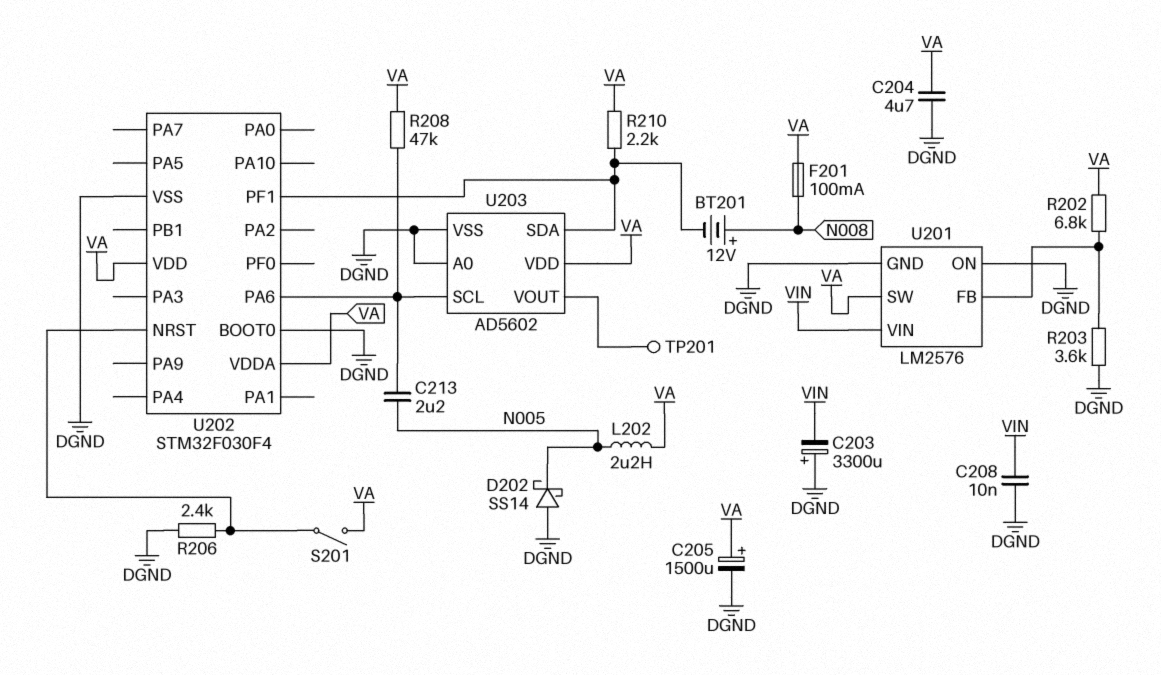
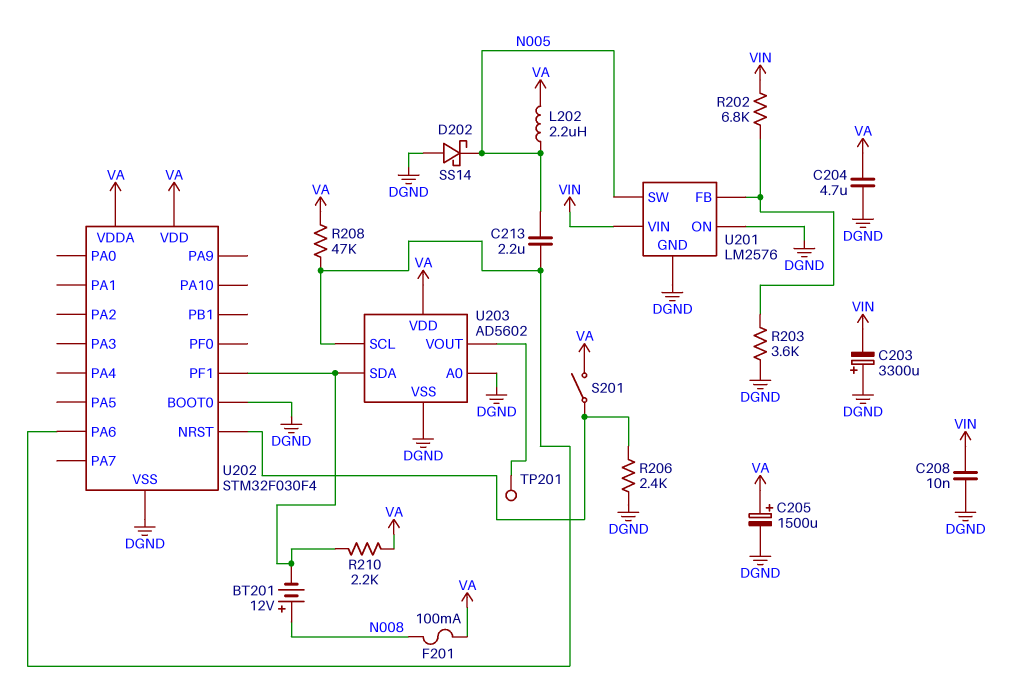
R202: 6.8k (U201/FB, VA) -> 6.8k (U201/FB, VIN)
U201 pin SW: VA -> N005

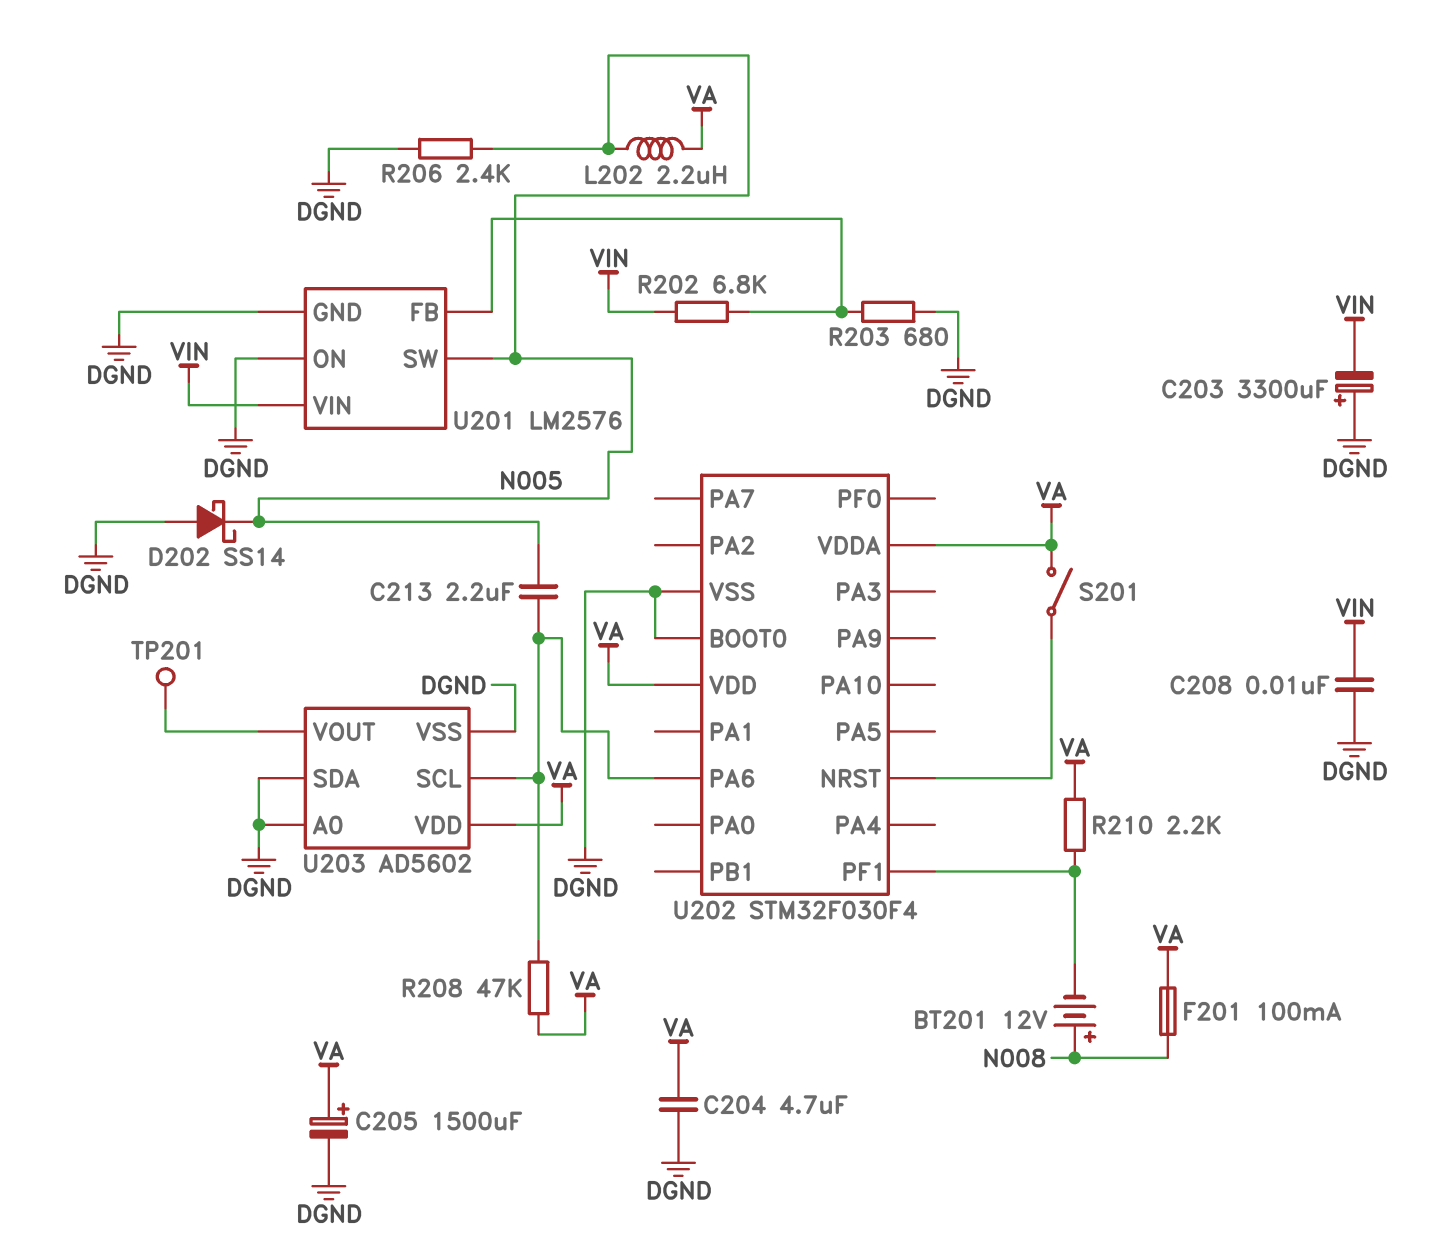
R203: 3.6k (DGND, U201/FB) -> 680 (DGND, U201/FB)
R206: 2.4k (DGND, U202/NRST) -> 2.4k (DGND, N005)
U203 pin SDA: U202/PF1 -> DGND

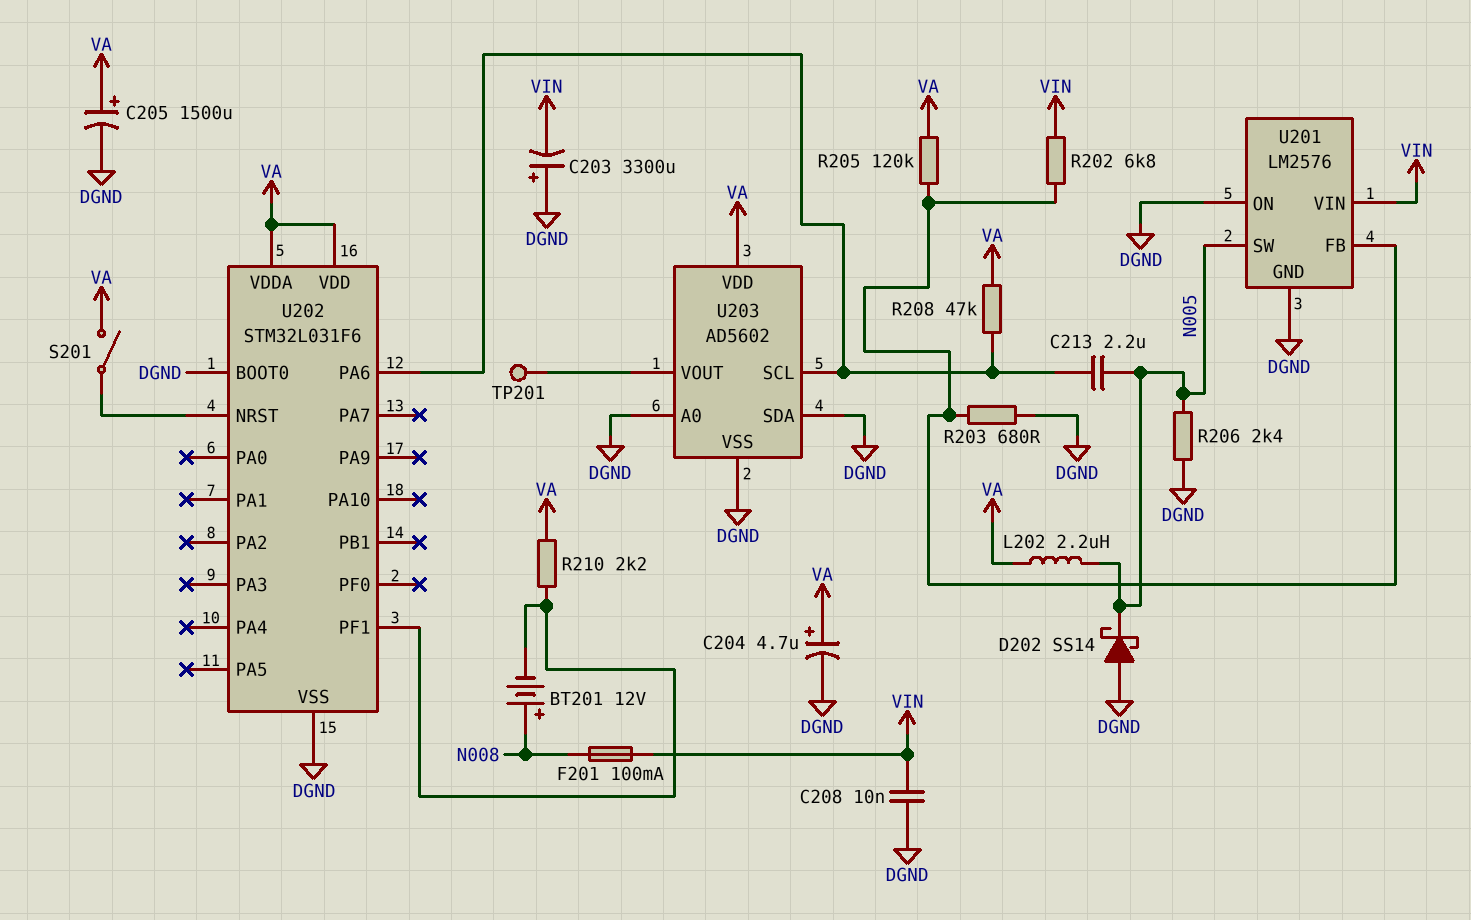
C204: 4.7uF (DGND, VA) -> 4.7uF (plus VA, minus DGND)
F201: 100mA (N008, VA) -> 100mA (N008, VIN)
R205: none -> 120k (U201/FB, VA)
U202: STM32F030F4 -> STM32L031F6

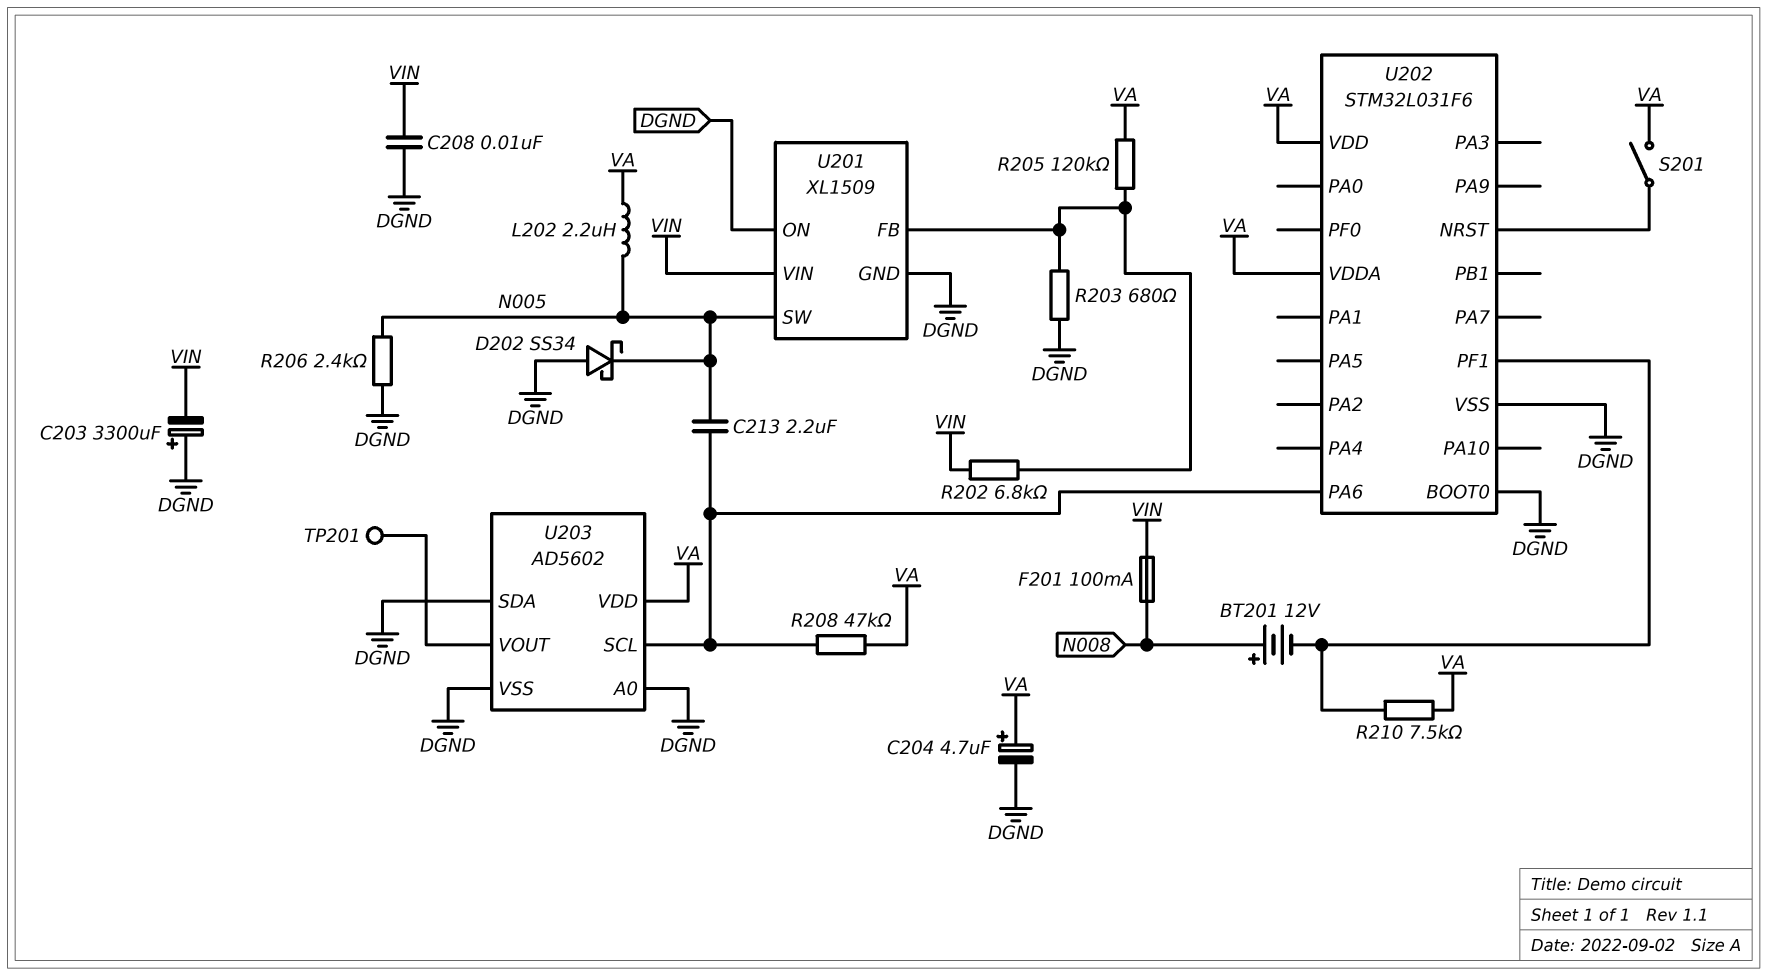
C205: 1500uF (plus VA, minus DGND) -> none
D202: schottky SS14 (A DGND, K N005) -> schottky SS34 (A DGND, K N005)
R210: 2.2k (U202/PF1, VA) -> 7.5k (U202/PF1, VA)
U201: LM2576 -> XL1509

